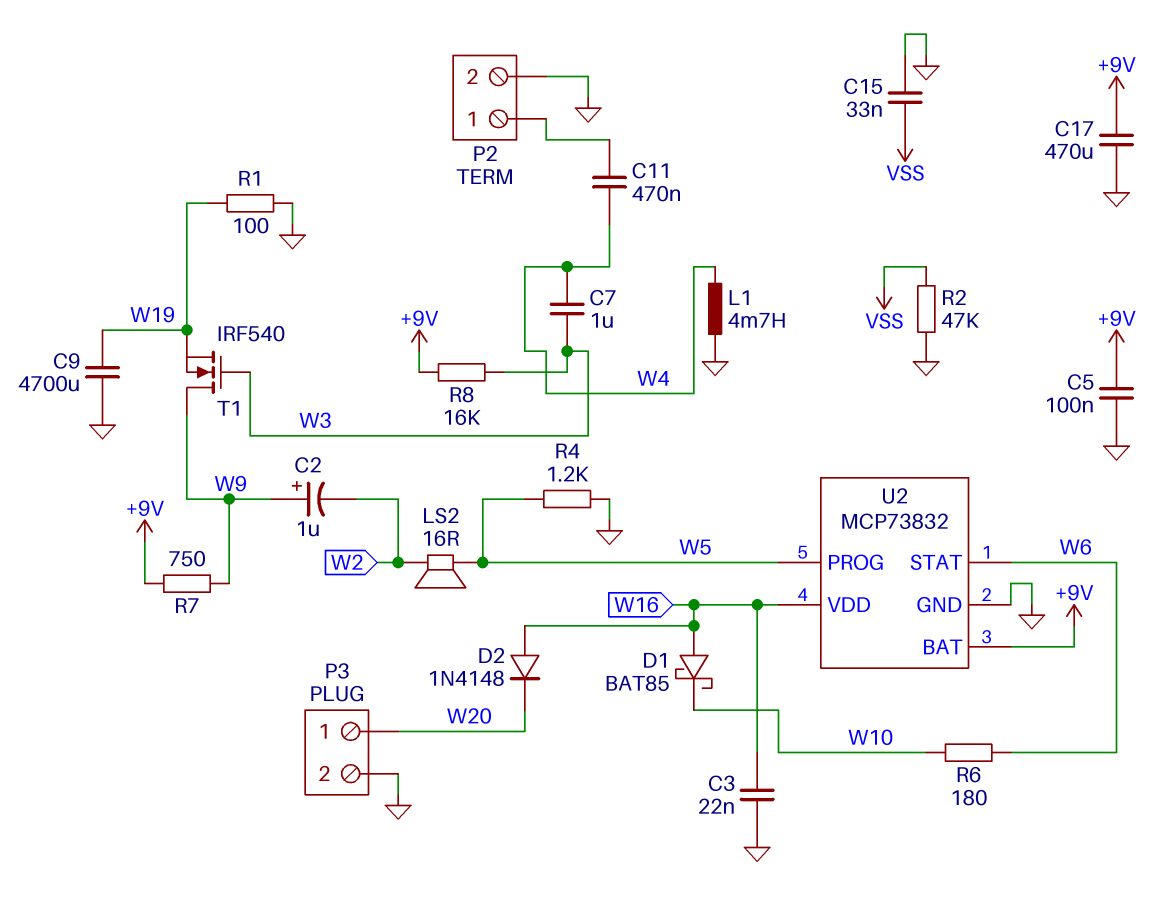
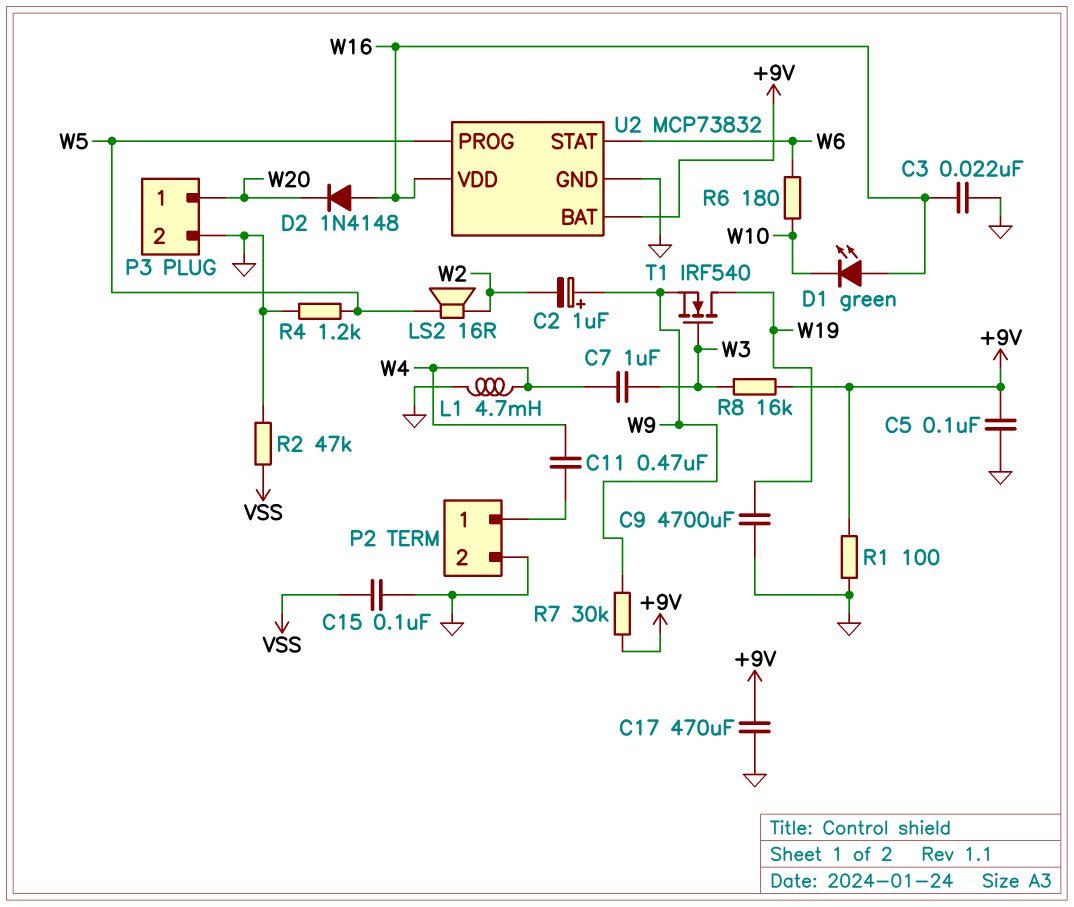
C15: 33nF (GND, VSS) -> 100nF (GND, VSS)
D1: schottky BAT85 (A W16, K W10) -> LED green (A W16, K W10)
R1: 100 (GND, W19) -> 100 (+9V, GND)
R7: 750 (+9V, W9) -> 30k (+9V, W9)
T1: NMOS IRF540 (G W3, D W9, S W19) -> NMOS IRF540 (G W3, D W19, S W9)

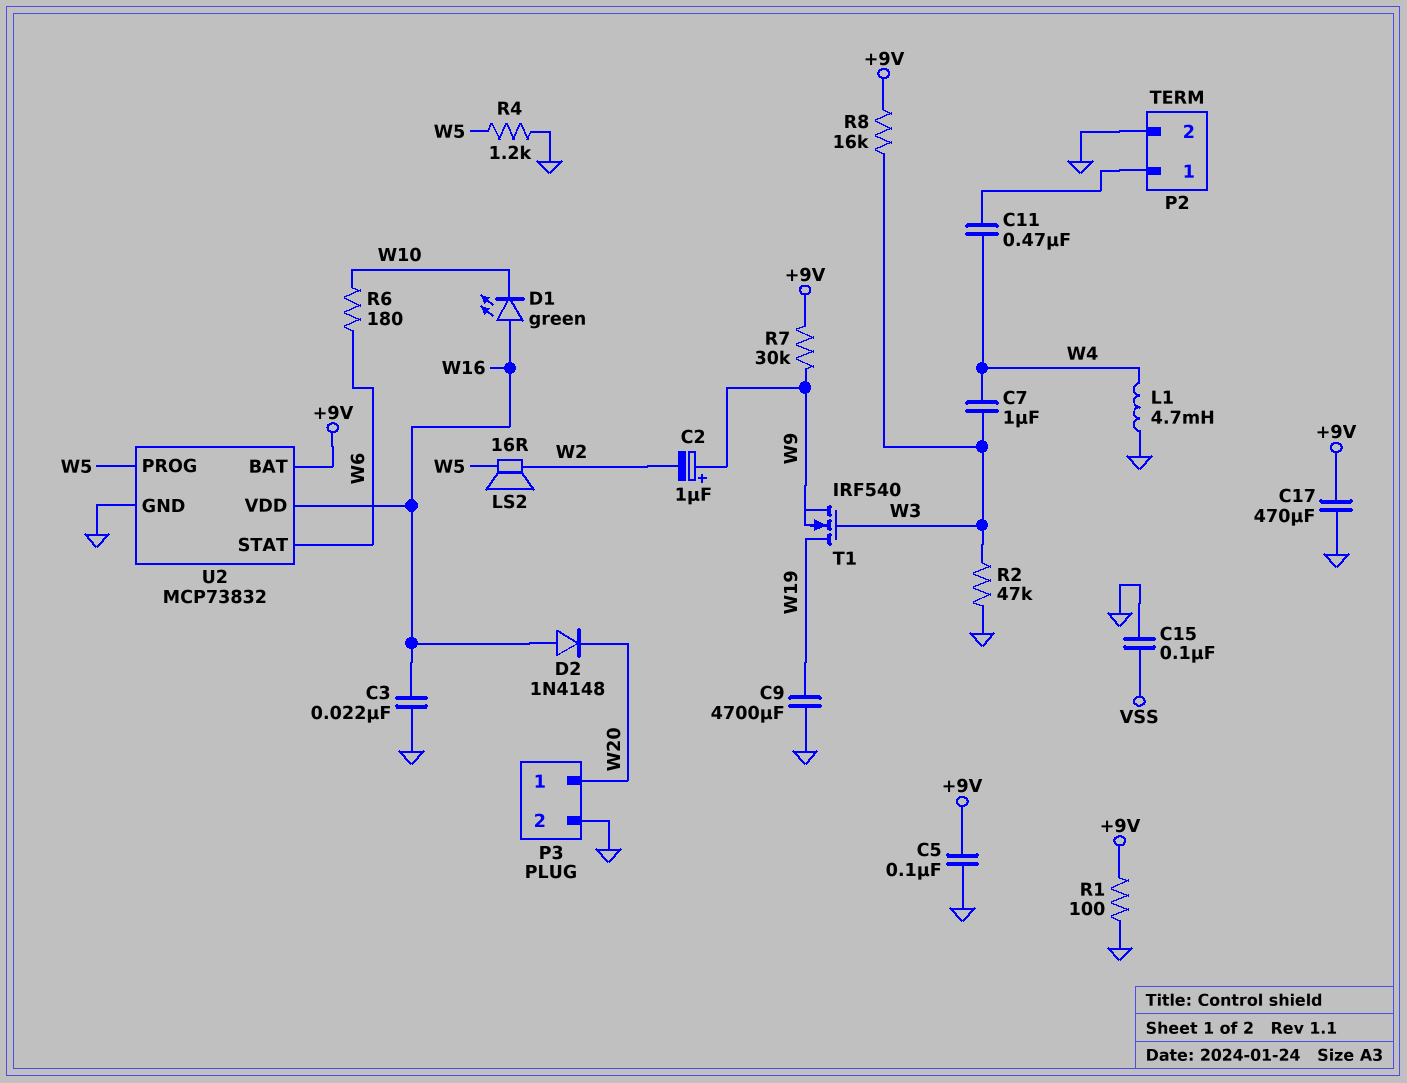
R2: 47k (GND, VSS) -> 47k (GND, W3)

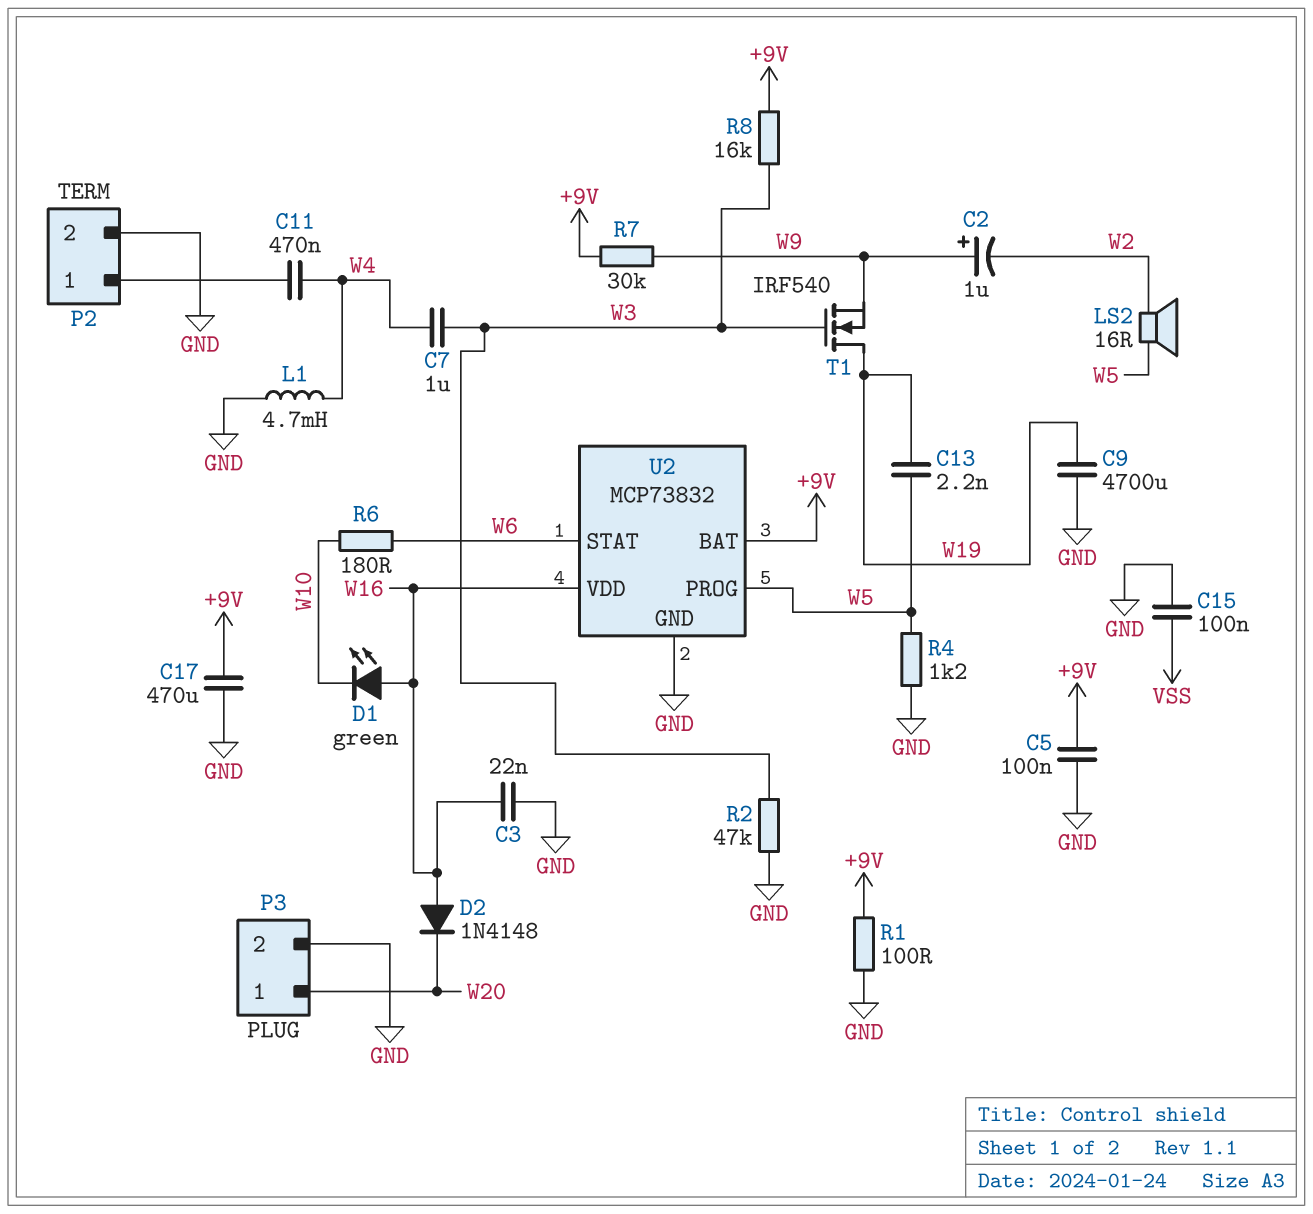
C13: none -> 2.2nF (W5, W19)

